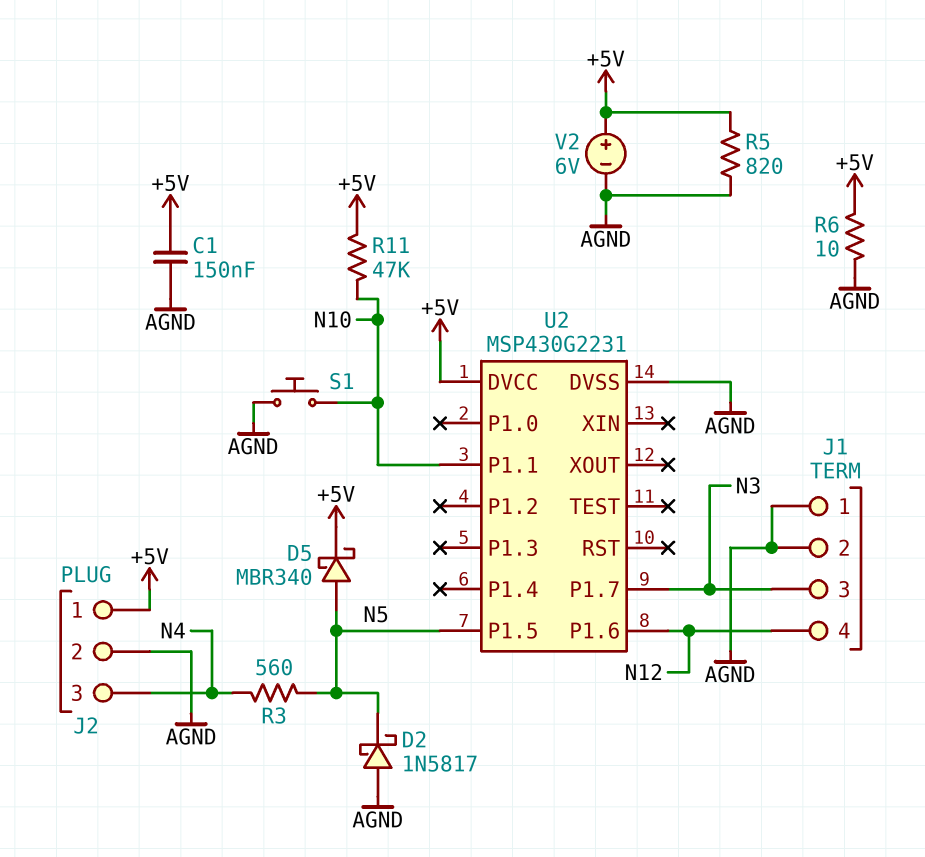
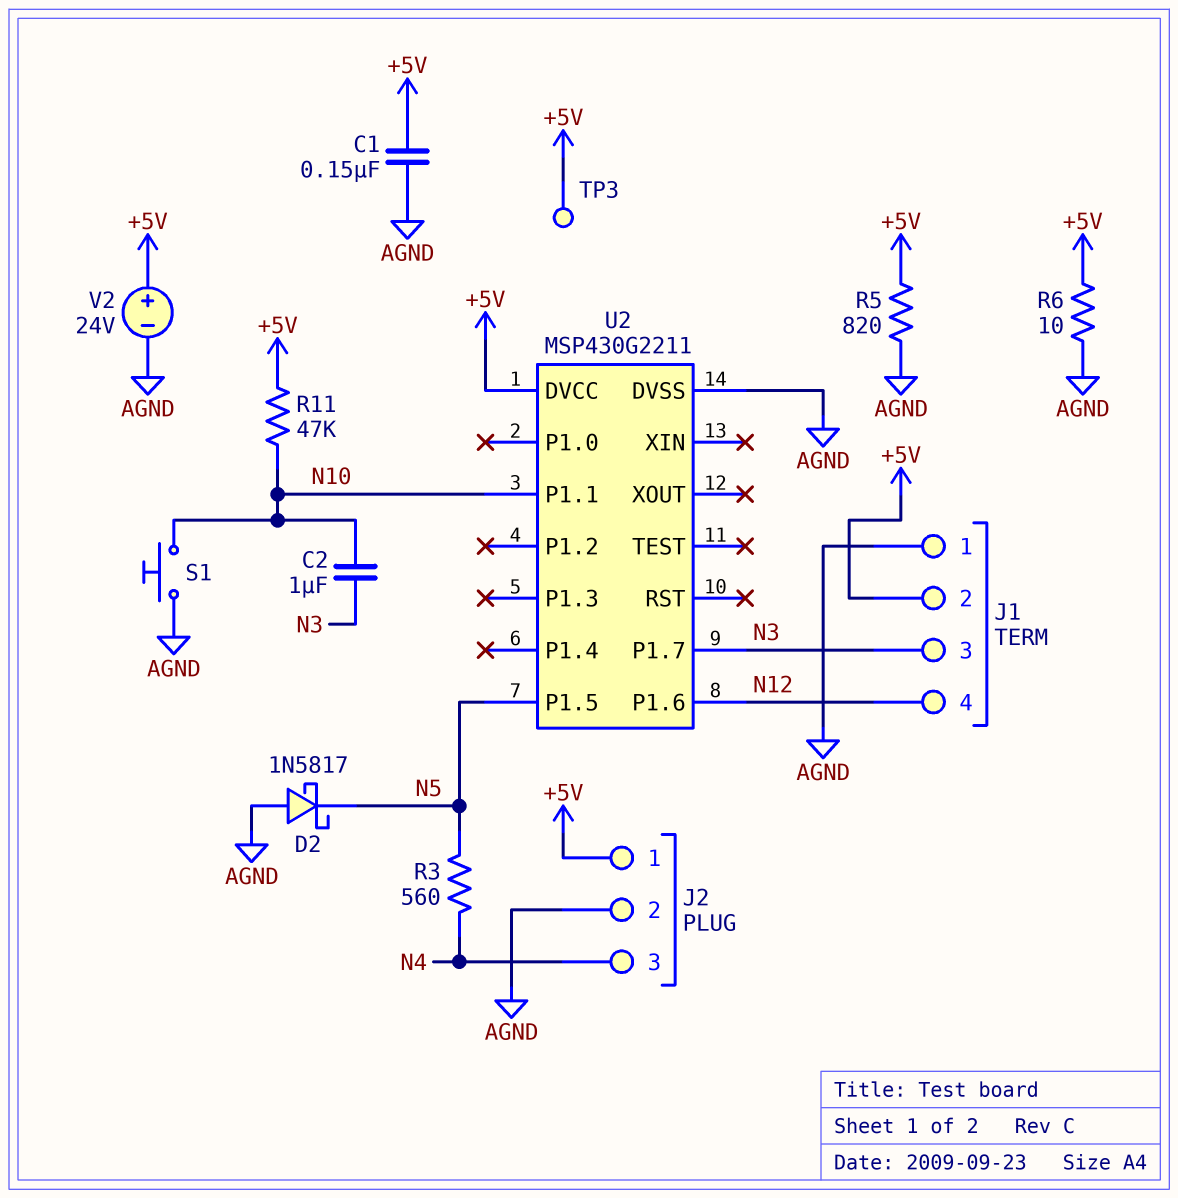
C2: none -> 1uF (N3, N10)
D5: schottky MBR340 (A N5, K +5V) -> none
J1 pin 2: AGND -> +5V
TP3: none -> test point (+5V)
U2: MSP430G2231 -> MSP430G2211
V2: 6V (plus +5V, minus AGND) -> 24V (plus +5V, minus AGND)

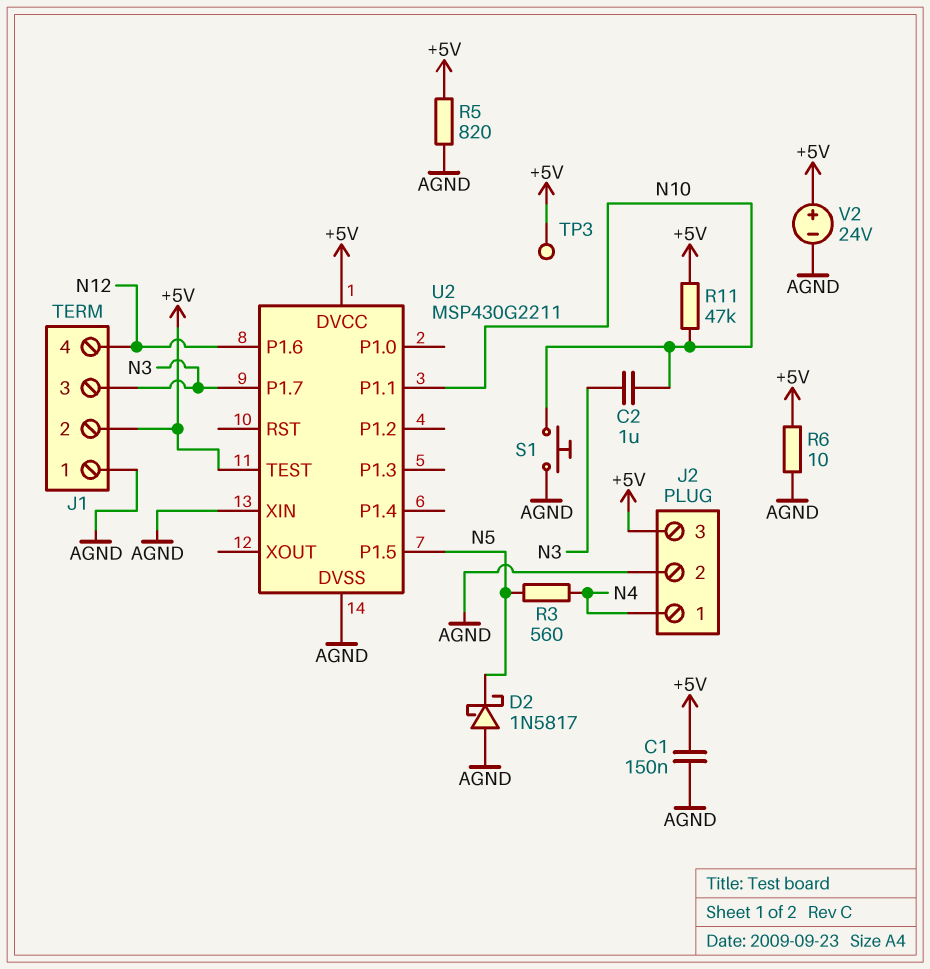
J2 pin 1: +5V -> N4
J2 pin 3: N4 -> +5V
U2 pin TEST: none -> +5V
U2 pin XIN: none -> AGND

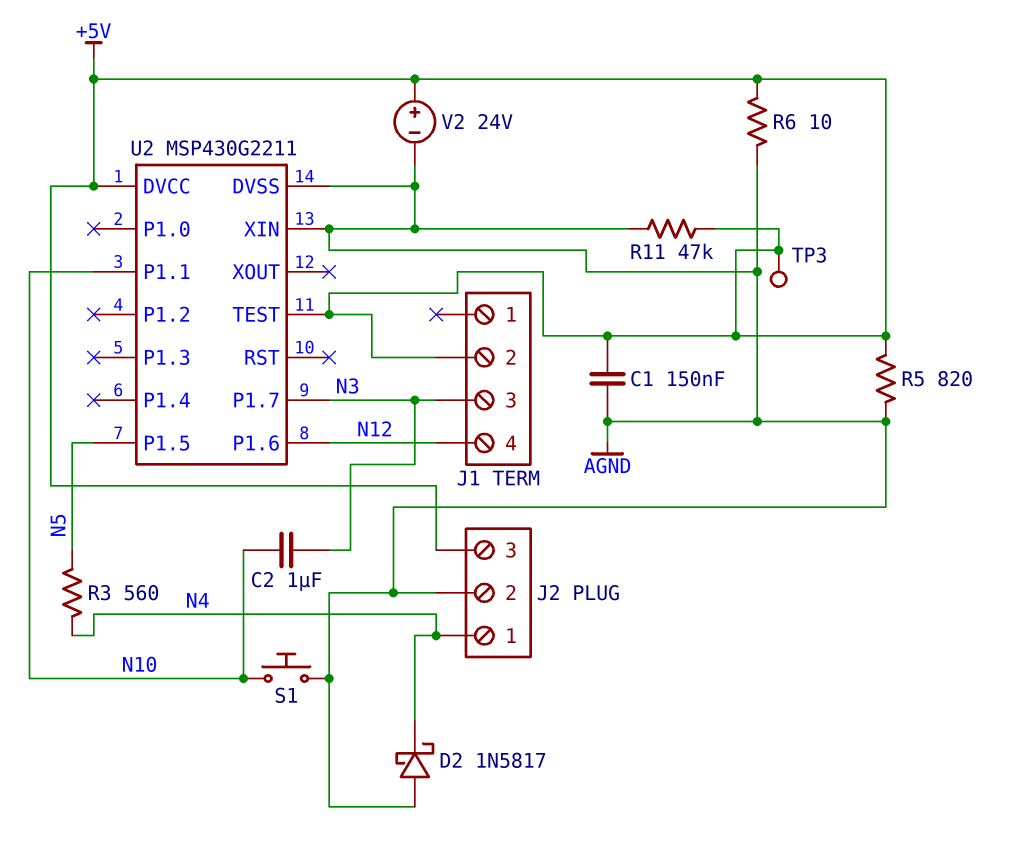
D2: schottky 1N5817 (A AGND, K N5) -> schottky 1N5817 (A AGND, K N4)
J1 pin 1: AGND -> none
R11: 47k (+5V, N10) -> 47k (+5V, AGND)

